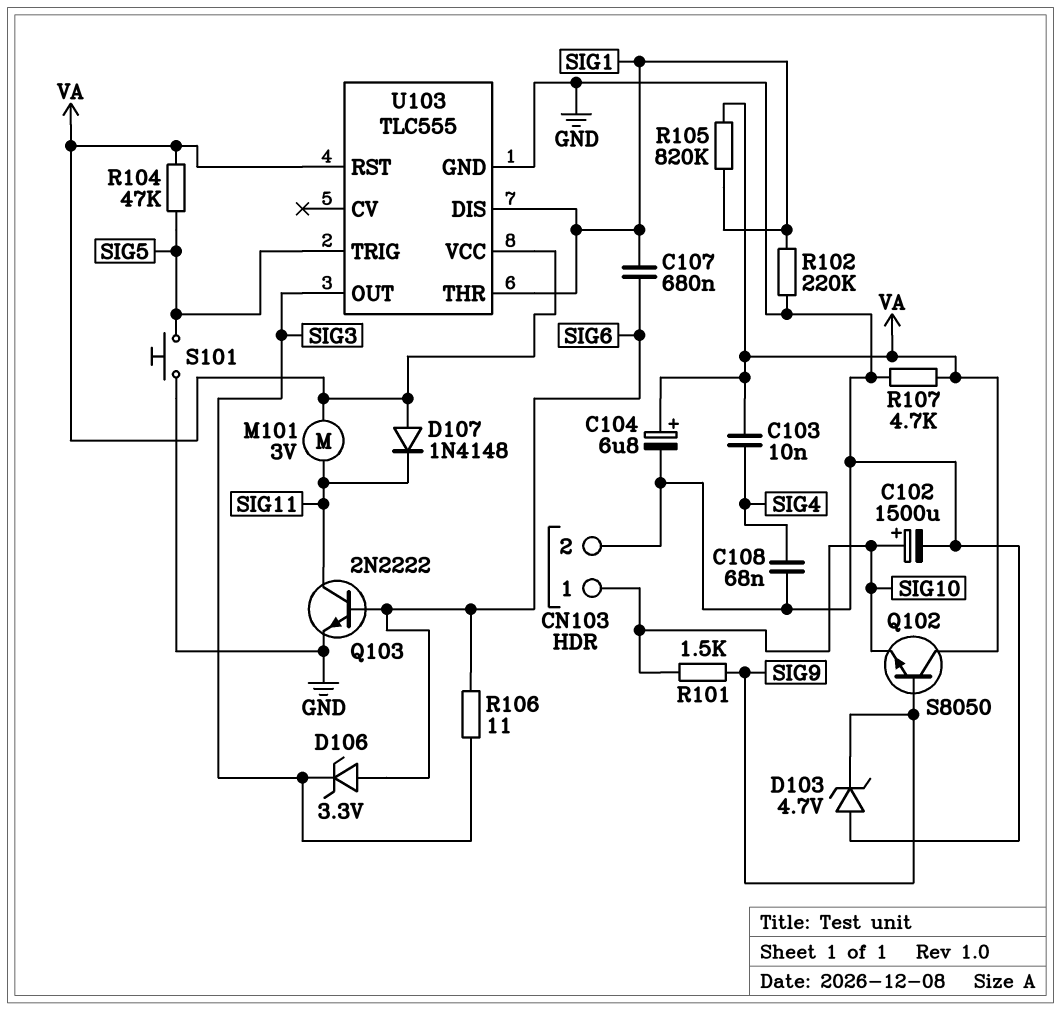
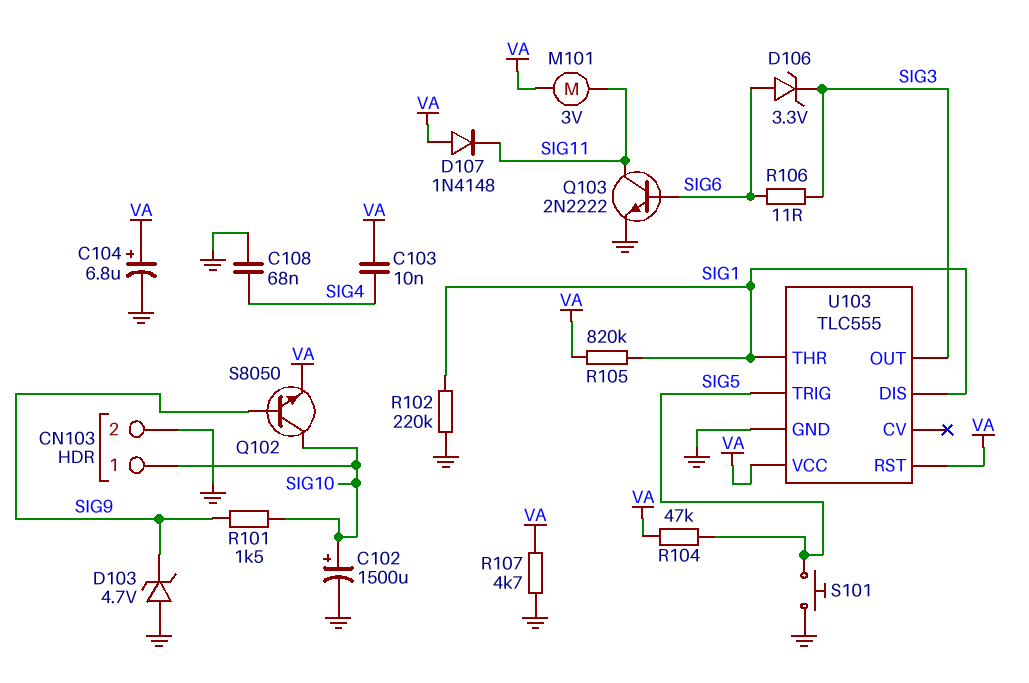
C107: 680nF (SIG1, SIG6) -> none
Q102: NPN S8050 (B SIG9, C VA, E SIG10) -> NPN S8050 (B SIG9, C SIG10, E VA)

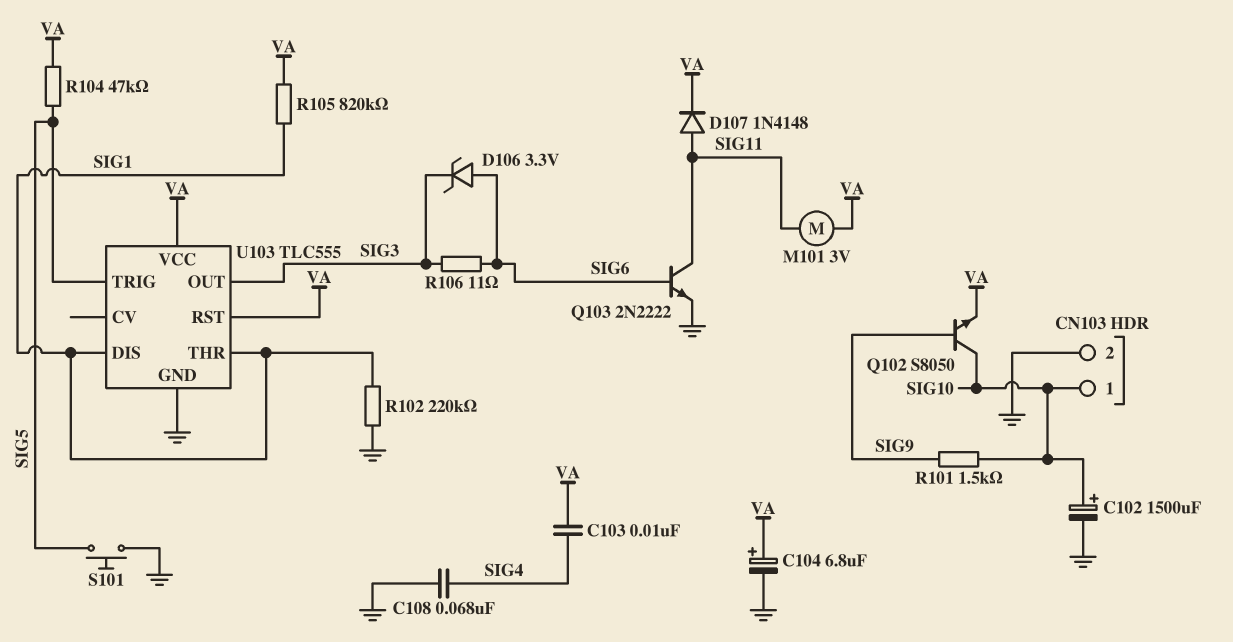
D103: zener 4.7V (A GND, K SIG9) -> none
D107: diode 1N4148 (A VA, K SIG11) -> diode 1N4148 (A SIG11, K VA)
R107: 4.7k (GND, VA) -> none

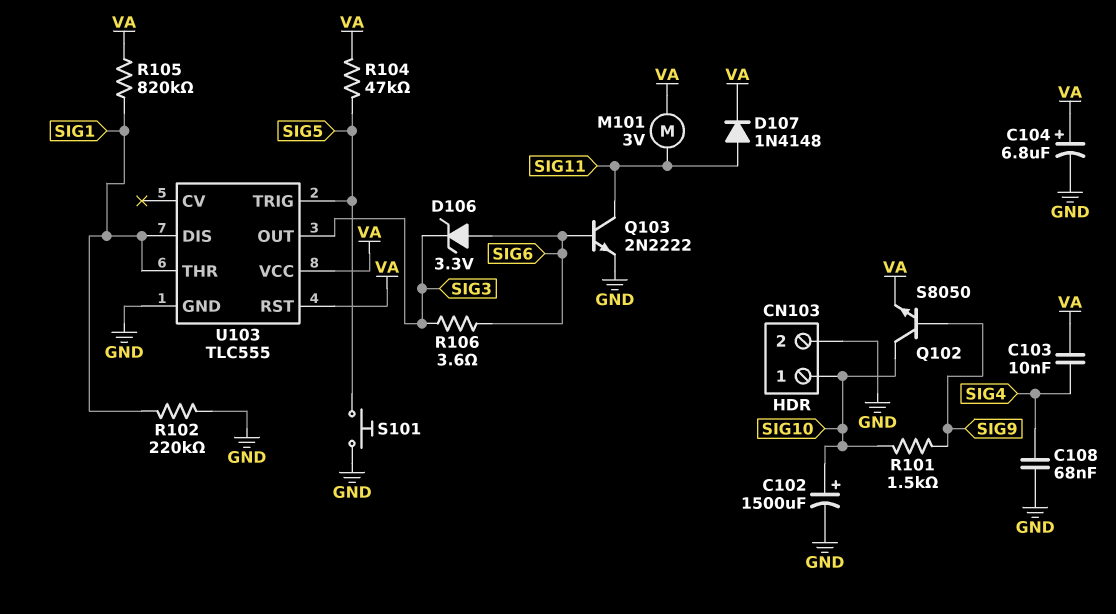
R106: 11 (SIG3, SIG6) -> 3.6 (SIG3, SIG6)

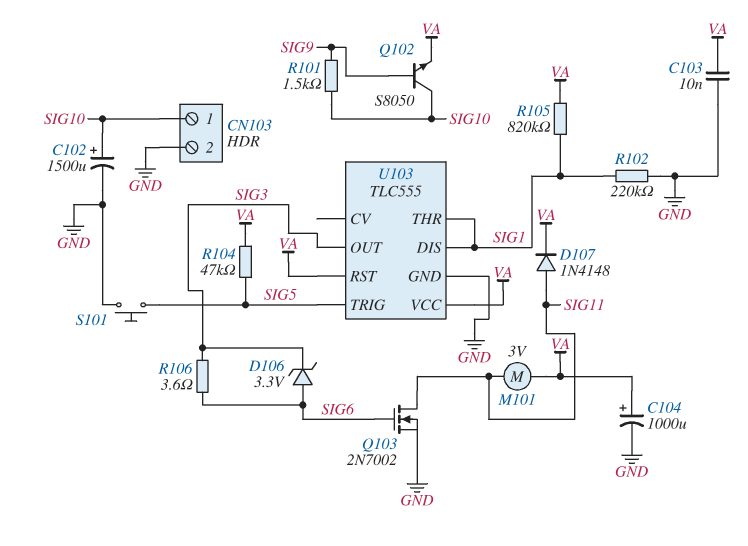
C103: 10nF (SIG4, VA) -> 10nF (GND, VA)
C104: 6.8uF (plus VA, minus GND) -> 1000uF (plus VA, minus GND)
C108: 68nF (GND, SIG4) -> none
Q103: NPN 2N2222 (B SIG6, C SIG11, E GND) -> NMOS 2N7002 (G SIG6, D SIG11, S GND)

